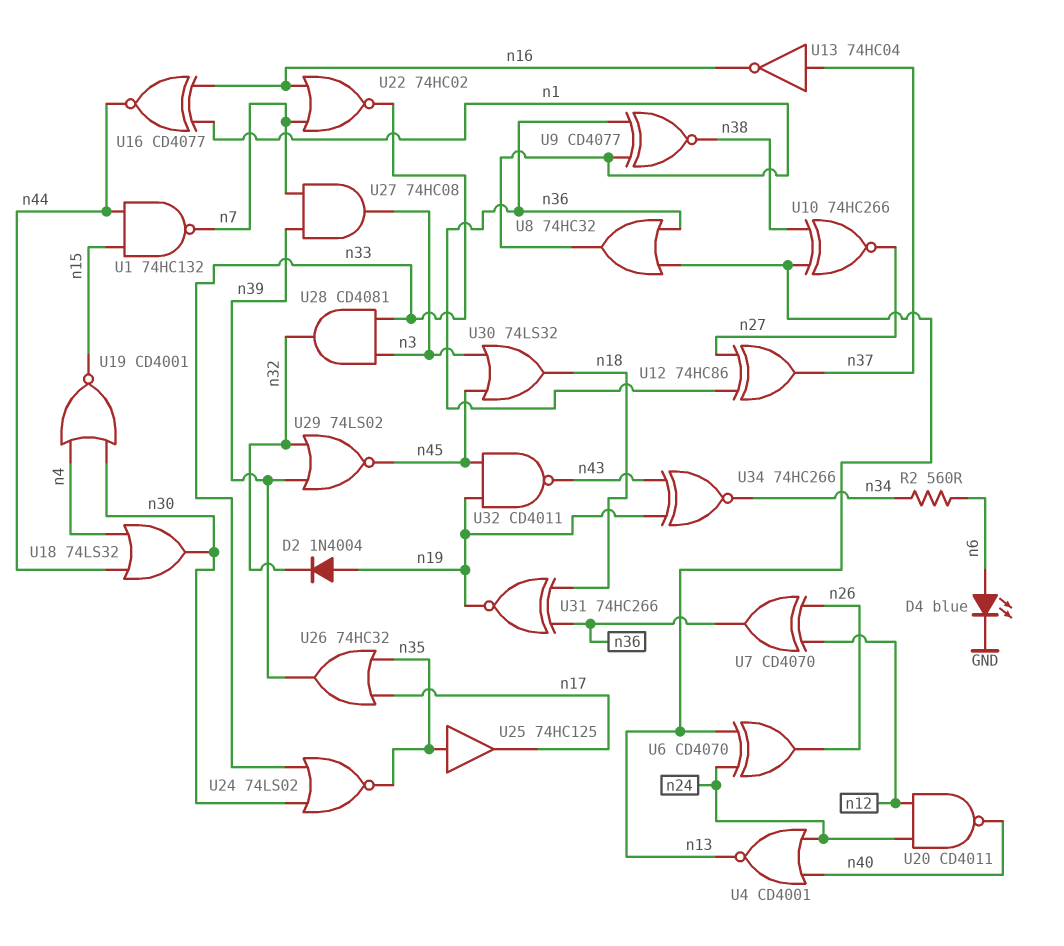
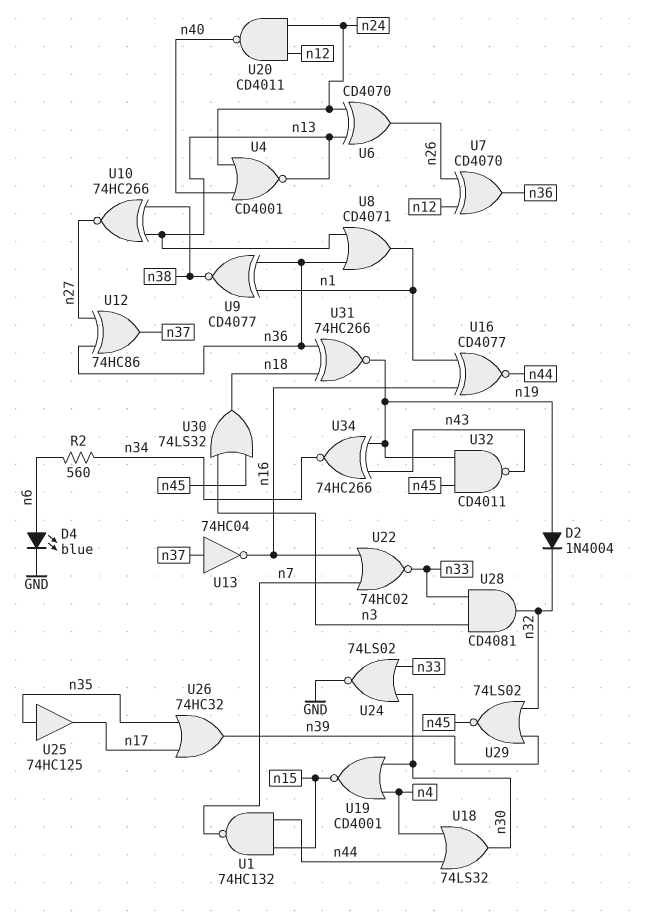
U8: OR 74HC32 (in n13, in n36, out n1) -> OR CD4071 (in n13, in n36, out n1)
U24: NOR 74LS02 (in n30, in n33, out n35) -> NOR 74LS02 (in n30, in n33, out GND)
U27: AND 74HC08 (in n7, in n39, out n3) -> none

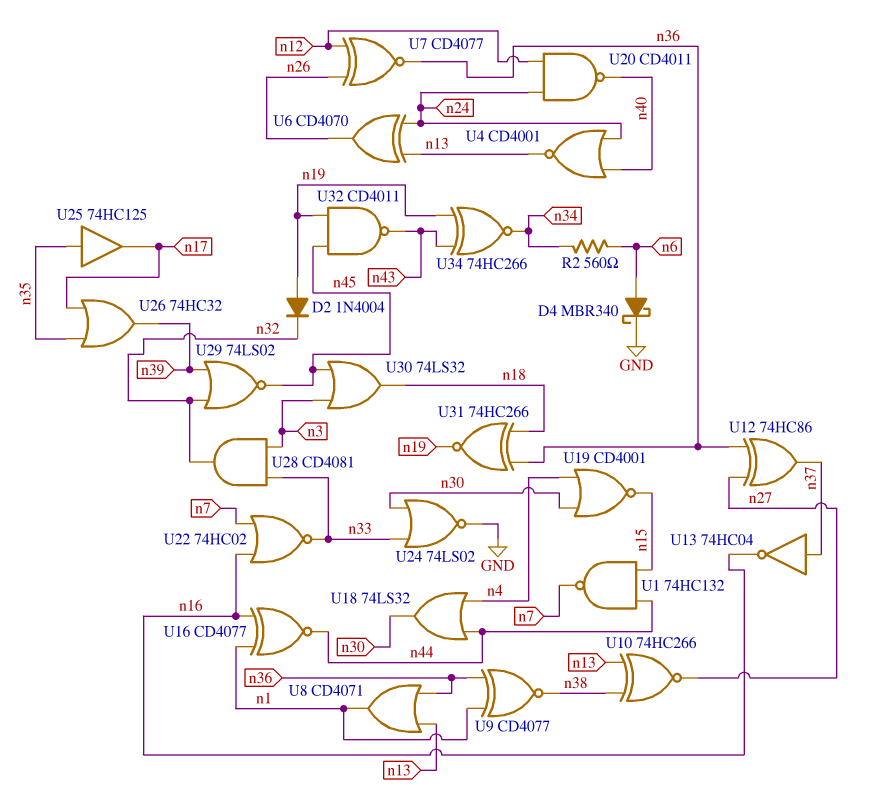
D4: LED blue (A n6, K GND) -> schottky MBR340 (A n6, K GND)
U7: XOR CD4070 (in n12, in n26, out n36) -> XNOR CD4077 (in n12, in n26, out n36)

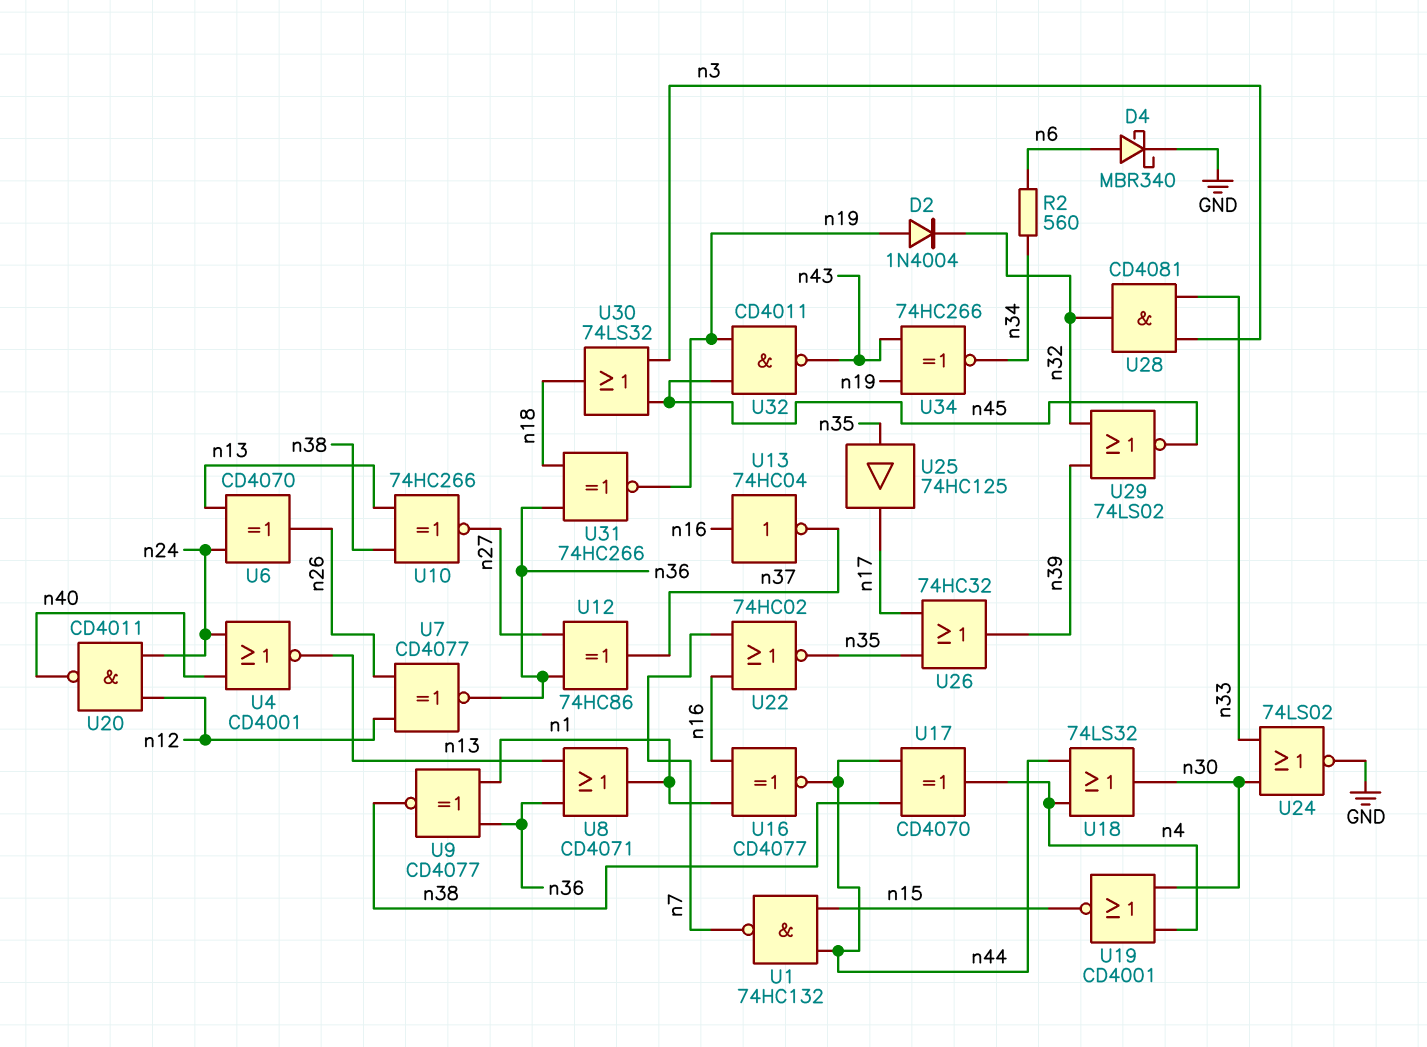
U13: NOT 74HC04 (in n37, out n16) -> NOT 74HC04 (in n16, out n37)
U17: none -> XOR CD4070 (in n38, in n44, out n4)
U22: NOR 74HC02 (in n7, in n16, out n33) -> NOR 74HC02 (in n7, in n16, out n35)

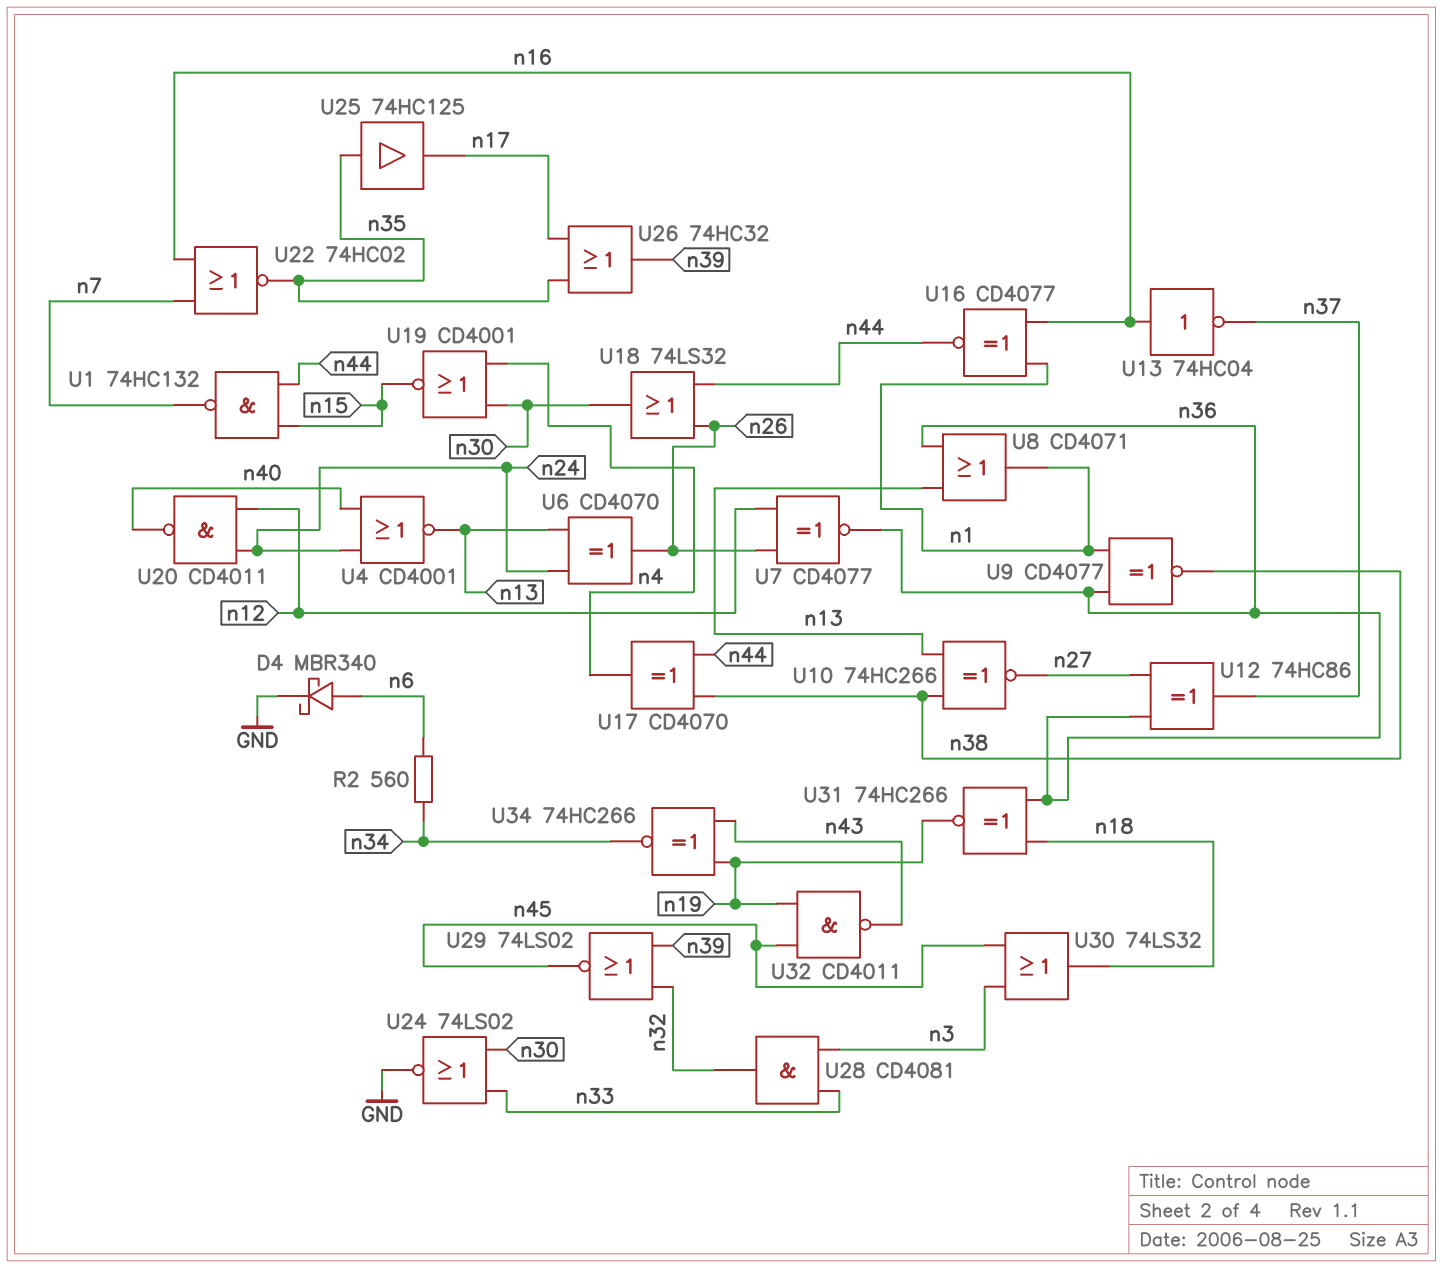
D2: diode 1N4004 (A n19, K n32) -> none
U18: OR 74LS32 (in n4, in n44, out n30) -> OR 74LS32 (in n26, in n44, out n30)

